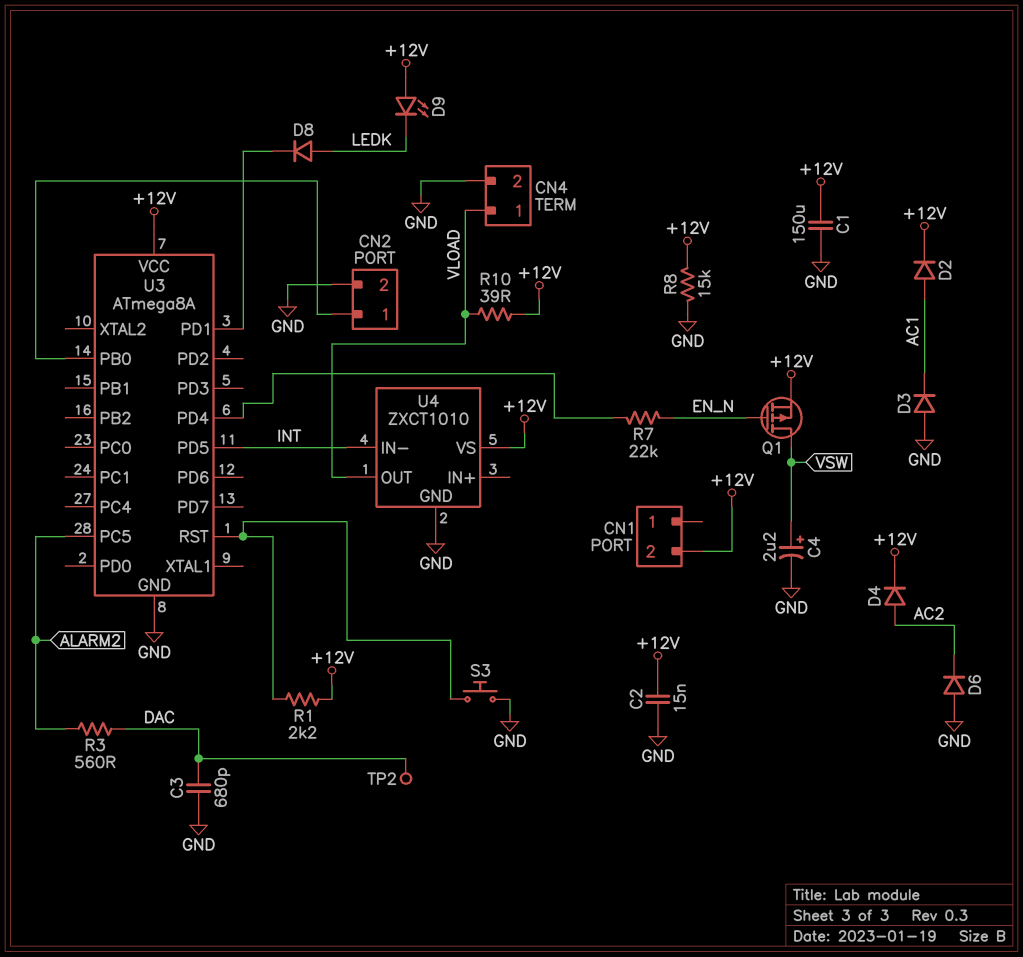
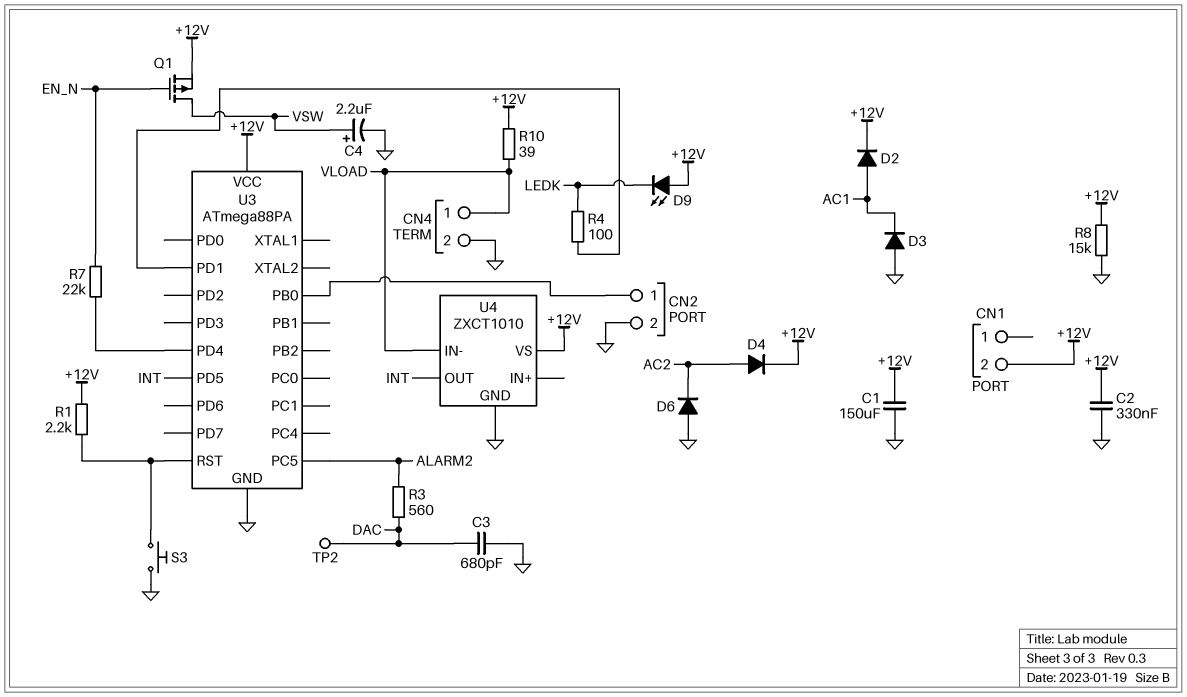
C2: 15nF (+12V, GND) -> 330nF (+12V, GND)
D8: diode (A LEDK, K U3/PD1) -> none
R4: none -> 100 (LEDK, U3/PD1)
U3: ATmega8A -> ATmega88PA
U4 pin IN-: INT -> VLOAD
U4 pin OUT: VLOAD -> INT

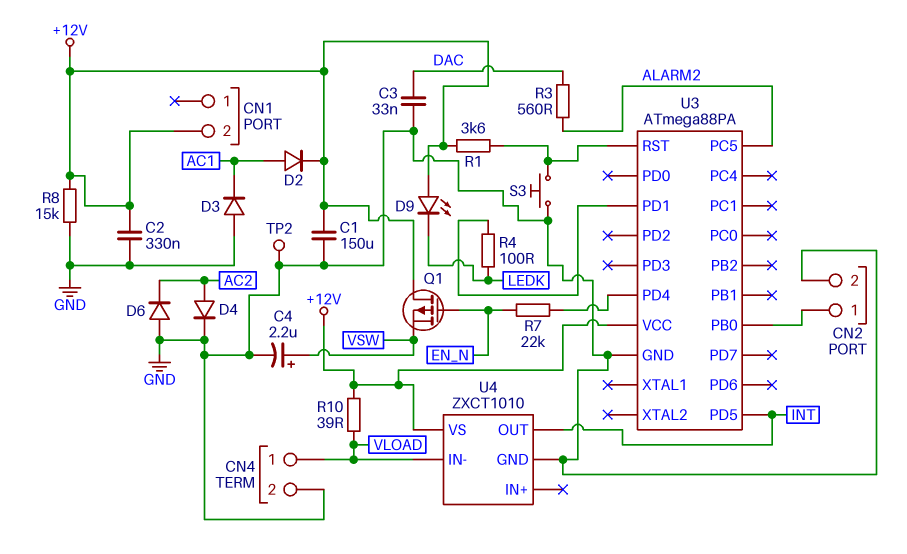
C3: 680pF (DAC, GND) -> 33nF (DAC, GND)
D4: diode (A AC2, K +12V) -> diode (A AC2, K GND)
Q1: PMOS (G EN_N, D VSW, S +12V) -> PMOS (G EN_N, D +12V, S VSW)
R1: 2.2k (+12V, U3/RST) -> 3.6k (+12V, U3/RST)
TP2: test point (DAC) -> test point (GND)

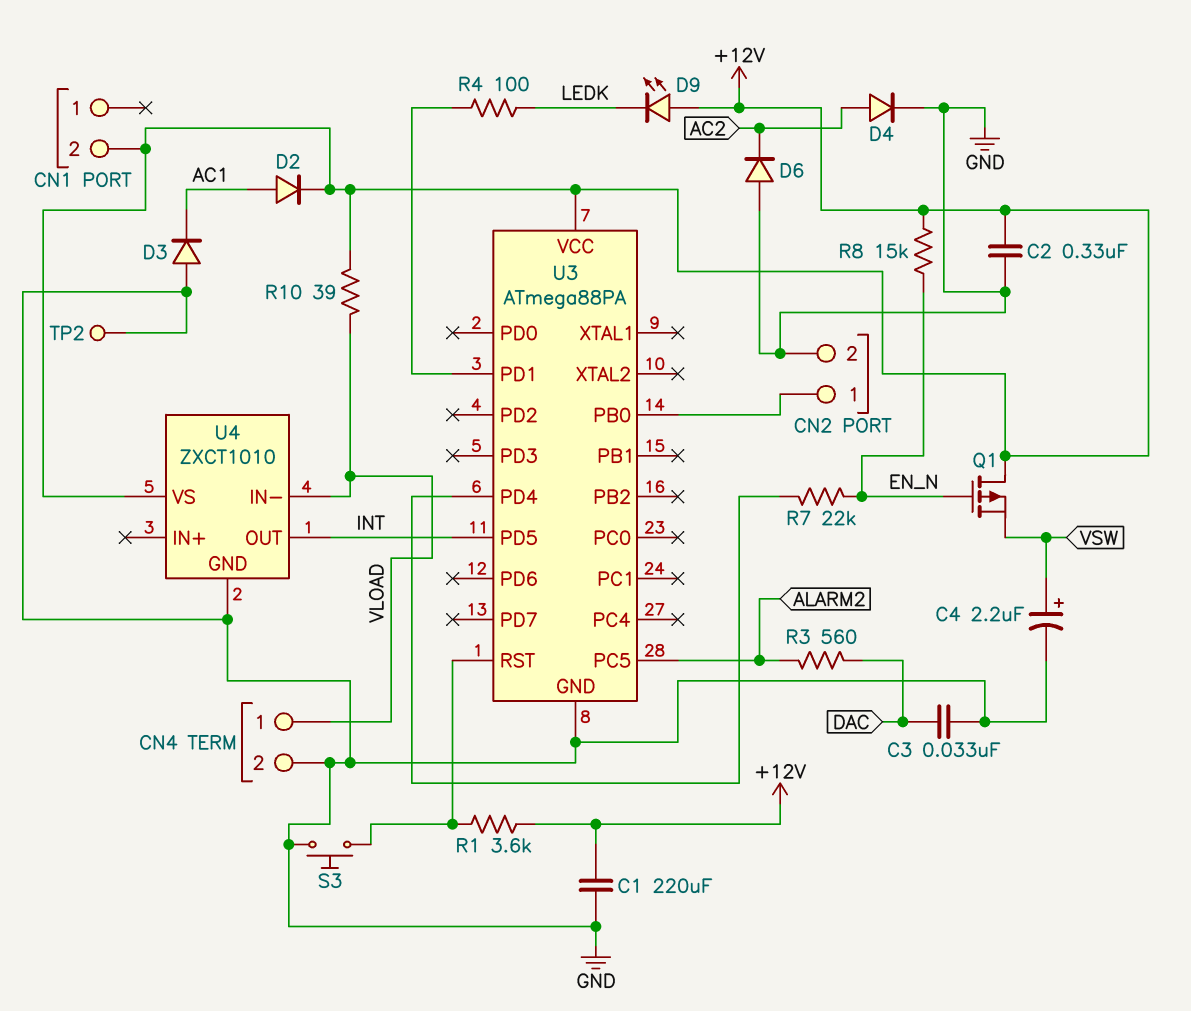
C1: 150uF (+12V, GND) -> 220uF (+12V, GND)
R8: 15k (+12V, GND) -> 15k (+12V, EN_N)

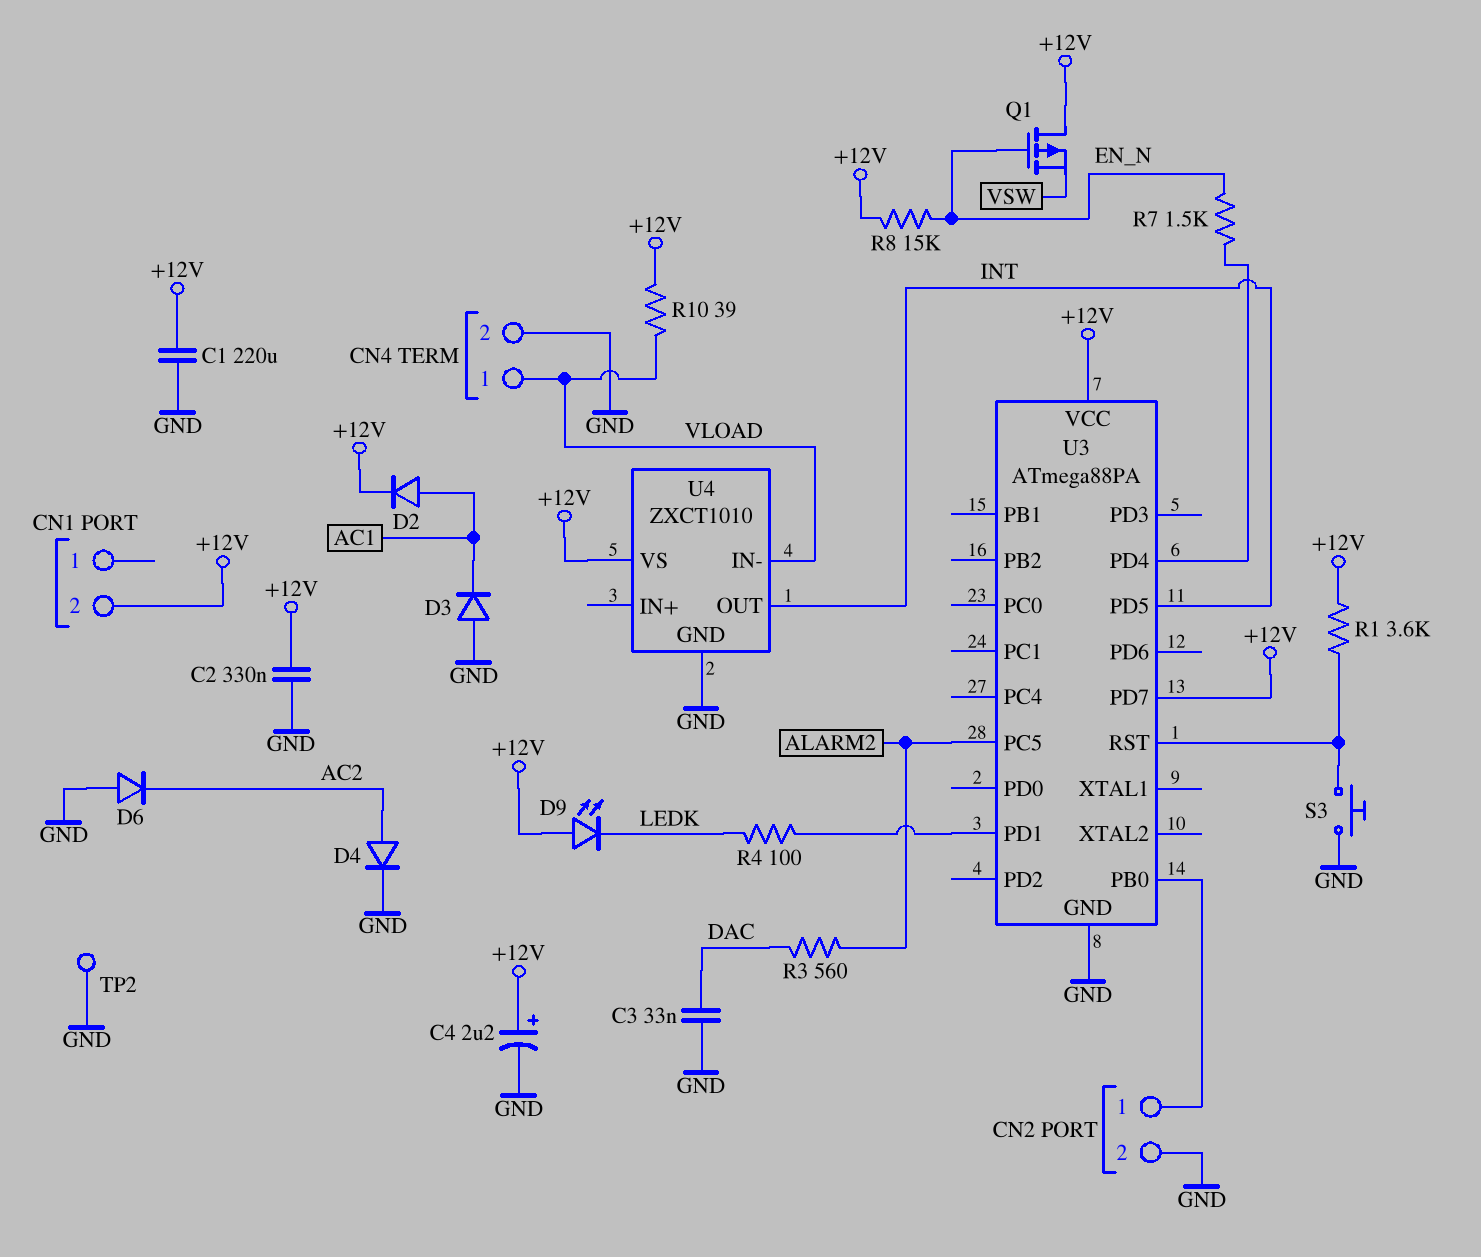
C4: 2.2uF (plus VSW, minus GND) -> 2.2uF (plus +12V, minus GND)
R7: 22k (EN_N, U3/PD4) -> 1.5k (EN_N, U3/PD4)
U3 pin PD7: none -> +12V

